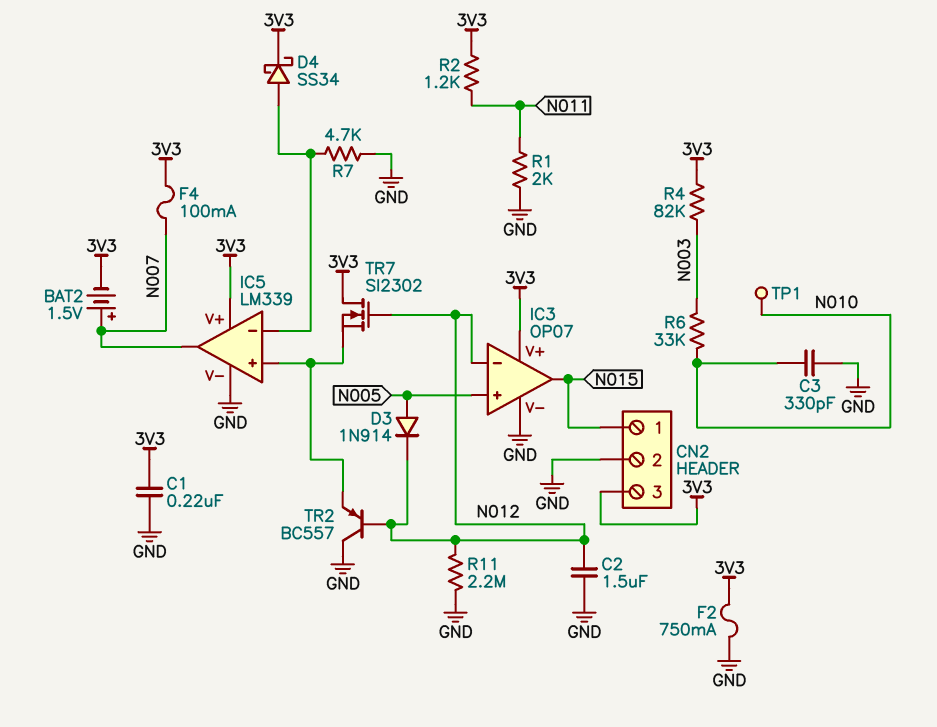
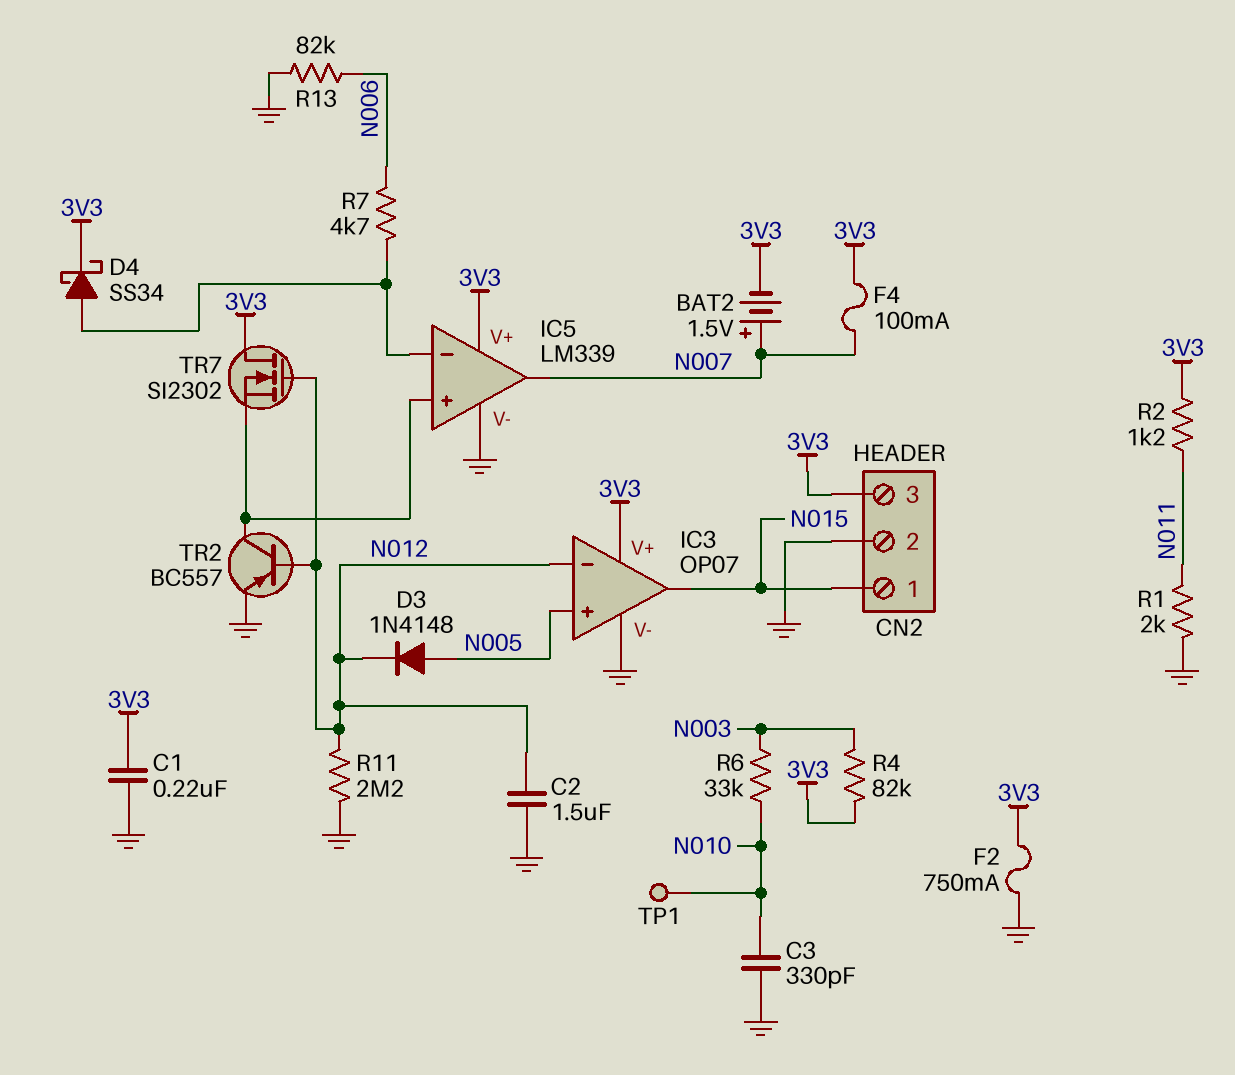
D3: diode 1N914 (A N005, K N012) -> diode 1N4148 (A N005, K N012)
R7: 4.7k (GND, IC5/in-) -> 4.7k (IC5/in-, N006)
R13: none -> 82k (GND, N006)
TR2: PNP BC557 (B N012, C GND, E IC5/in+) -> PNP BC557 (B N012, C IC5/in+, E GND)

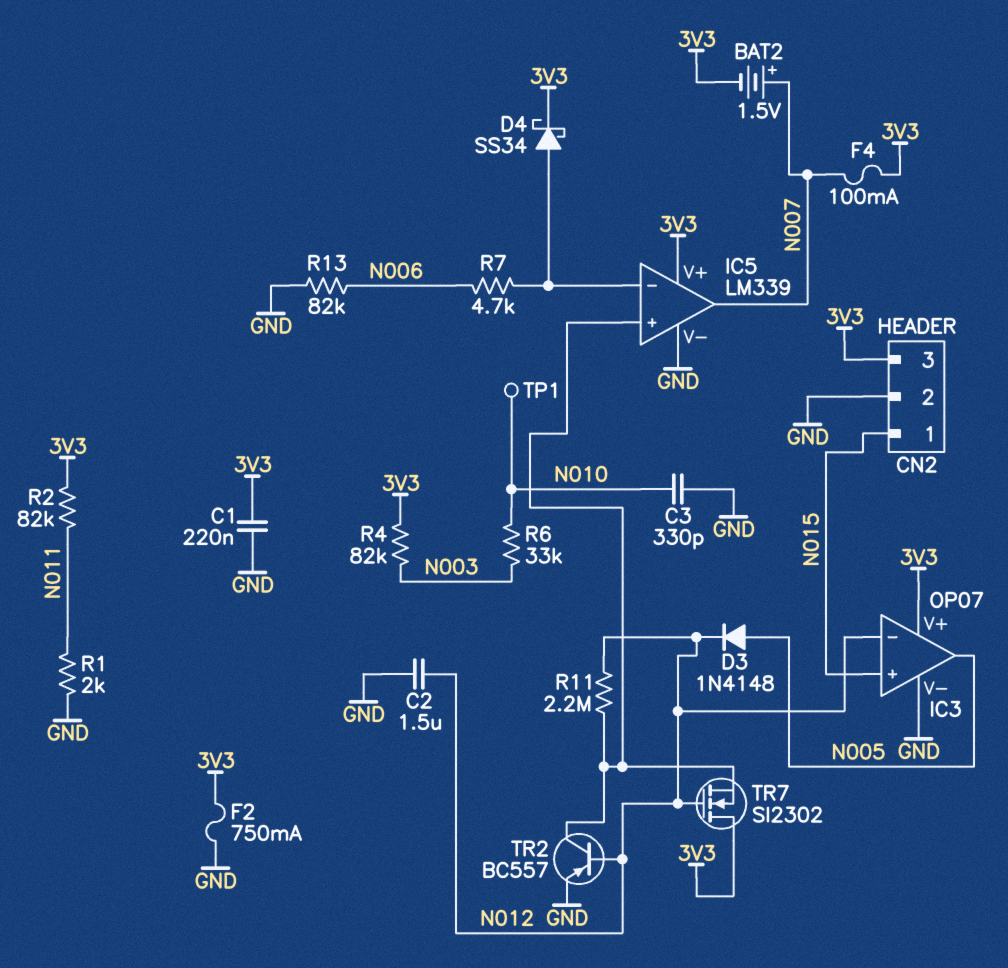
IC3 pin in+: N005 -> N015
IC3 pin out: N015 -> N005
R2: 1.2k (3V3, N011) -> 82k (3V3, N011)
R11: 2.2M (GND, N012) -> 2.2M (IC5/in+, N012)

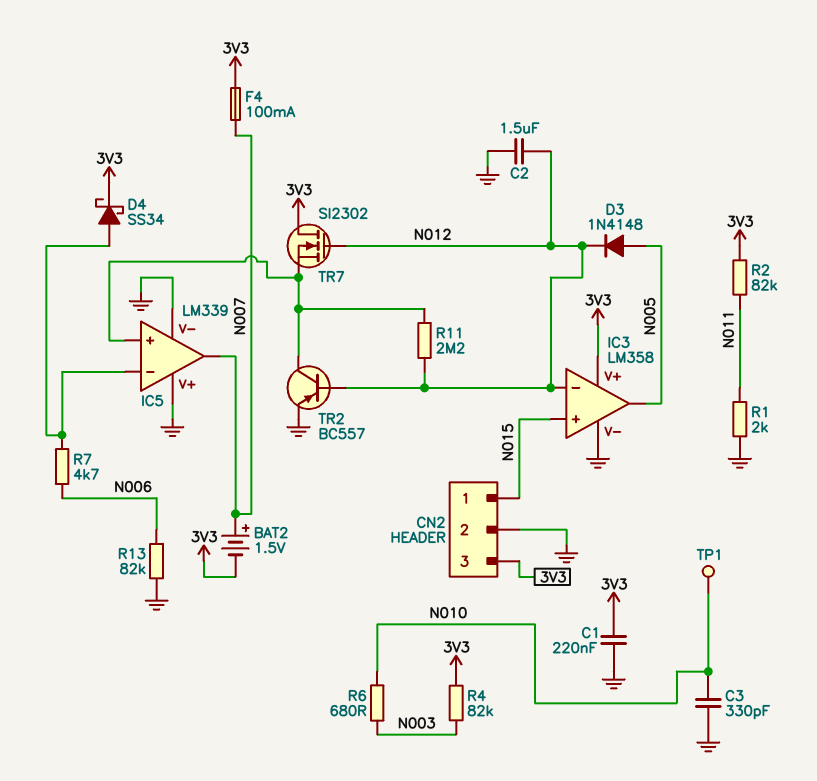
F2: 750mA (3V3, GND) -> none
IC3: OP07 -> LM358
IC5 pin V+: 3V3 -> GND
R6: 33k (N003, N010) -> 680 (N003, N010)

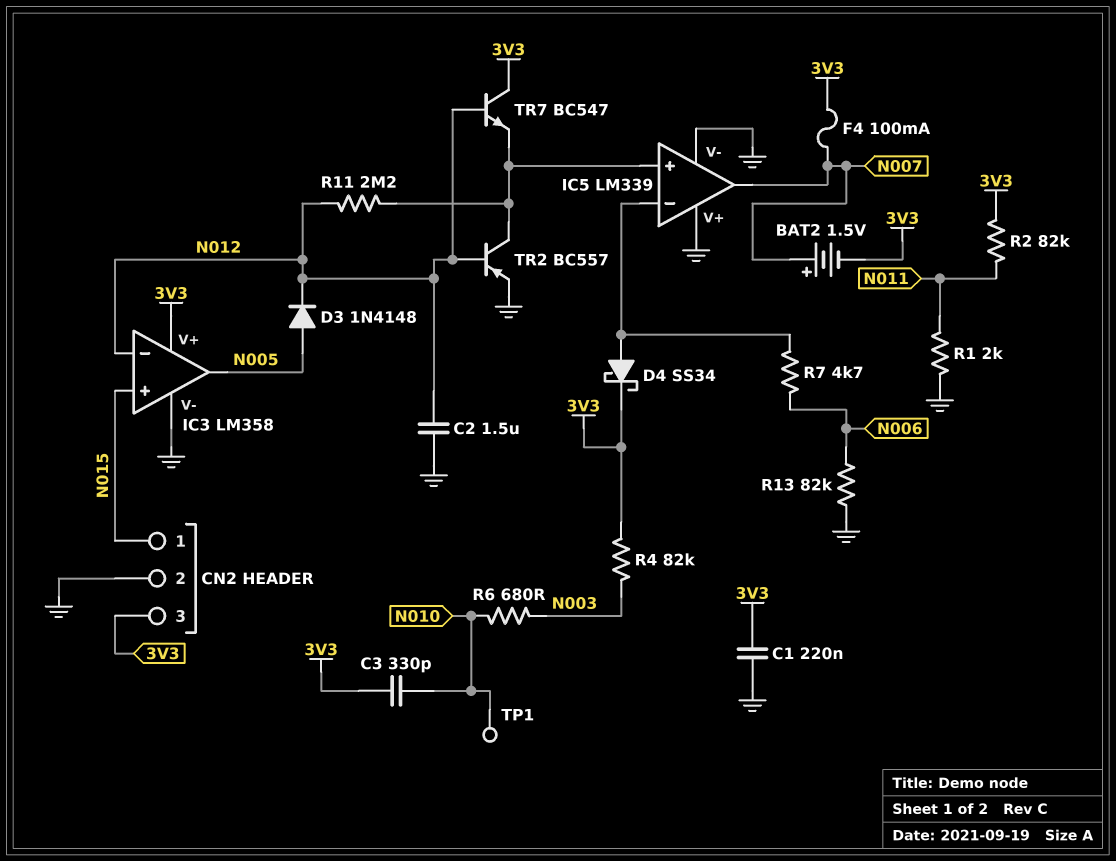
C3: 330pF (GND, N010) -> 330pF (3V3, N010)
TR7: NMOS SI2302 (G N012, D 3V3, S IC5/in+) -> NPN BC547 (B N012, C 3V3, E IC5/in+)

